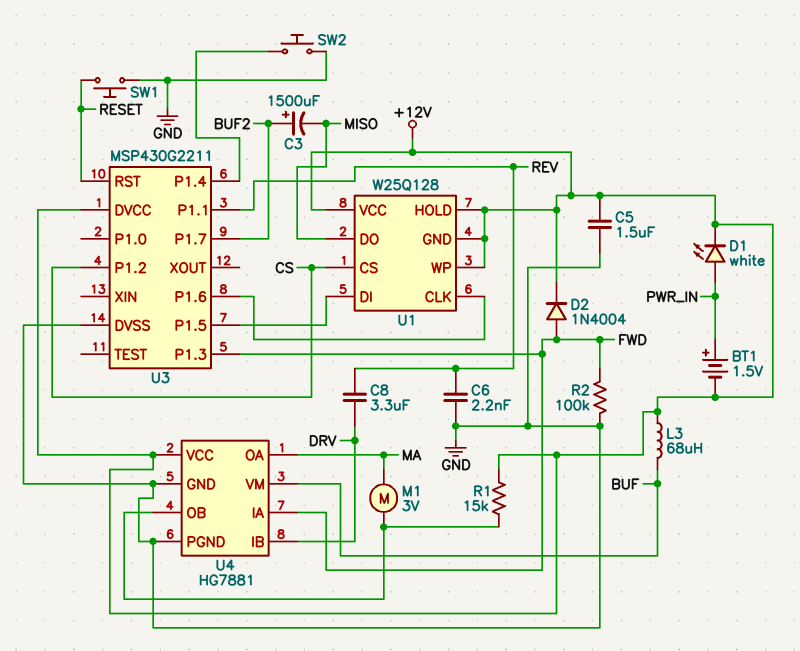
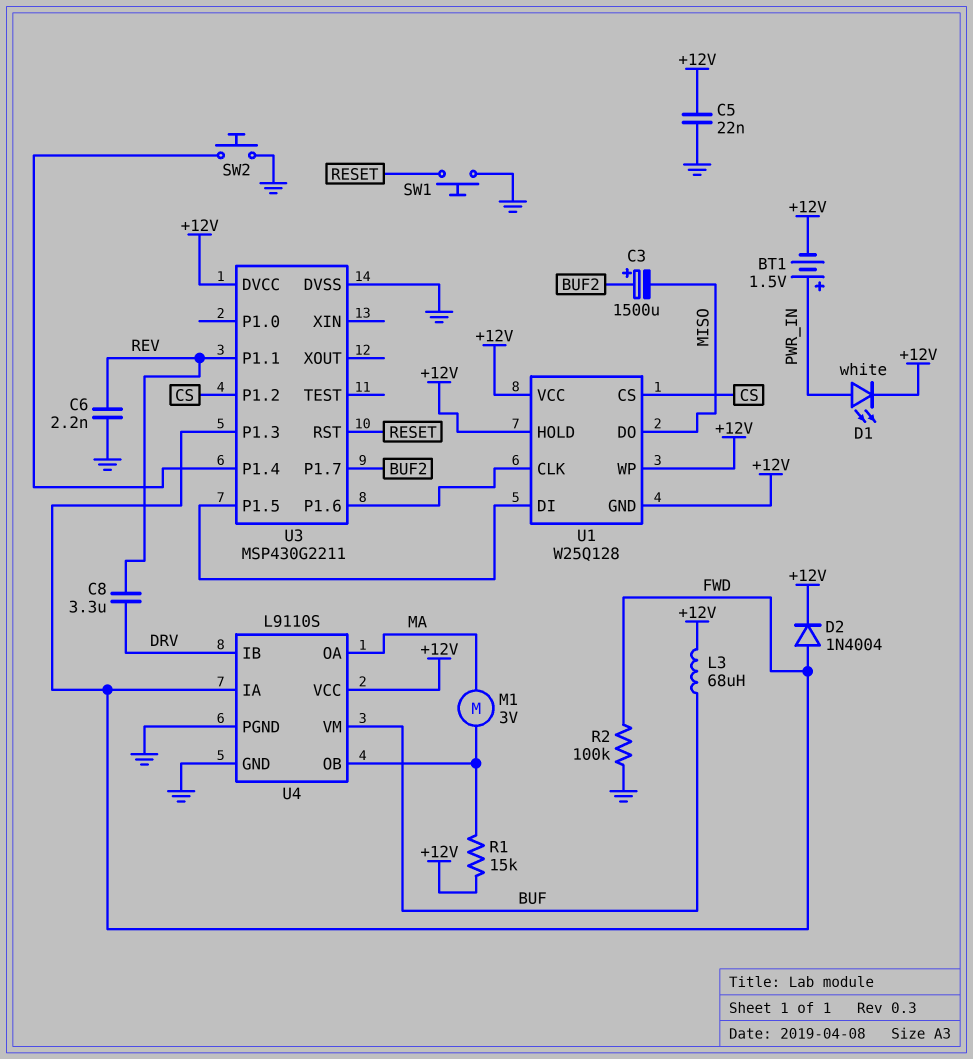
C5: 1.5uF (+12V, GND) -> 22nF (+12V, GND)
U4: HG7881 -> L9110S

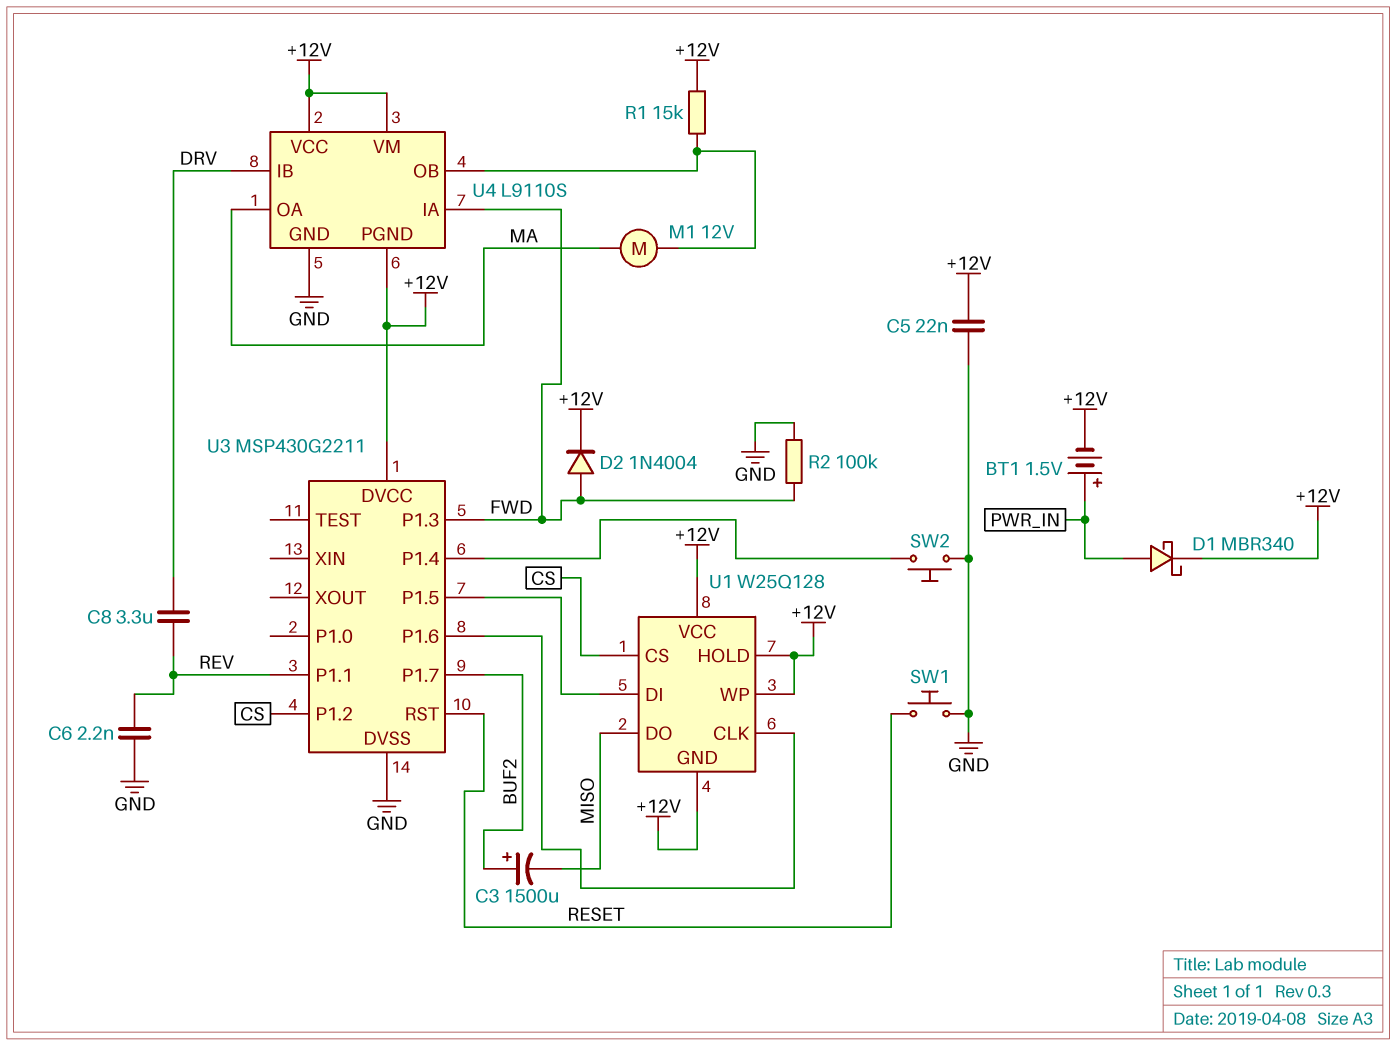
D1: LED white (A PWR_IN, K +12V) -> schottky MBR340 (A PWR_IN, K +12V)
L3: 68uH (+12V, BUF) -> none
M1: motor 3V (MA, U4/OB) -> motor 12V (MA, U4/OB)
U4 pin PGND: GND -> +12V
U4 pin VM: BUF -> +12V

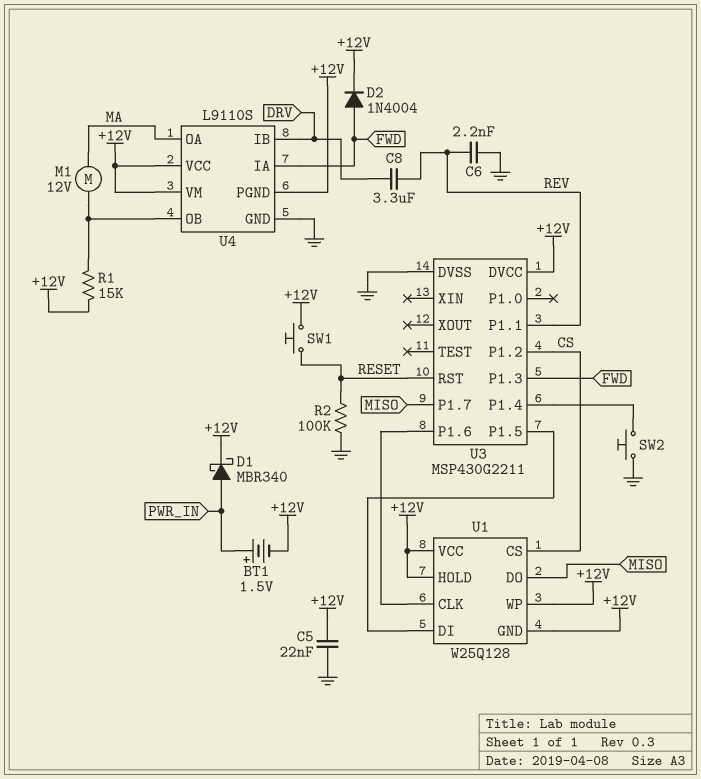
C3: 1500uF (plus BUF2, minus MISO) -> none
R2: 100k (FWD, GND) -> 100k (GND, RESET)
SW1: button (GND, RESET) -> button (+12V, RESET)
U3 pin P1.7: BUF2 -> MISO

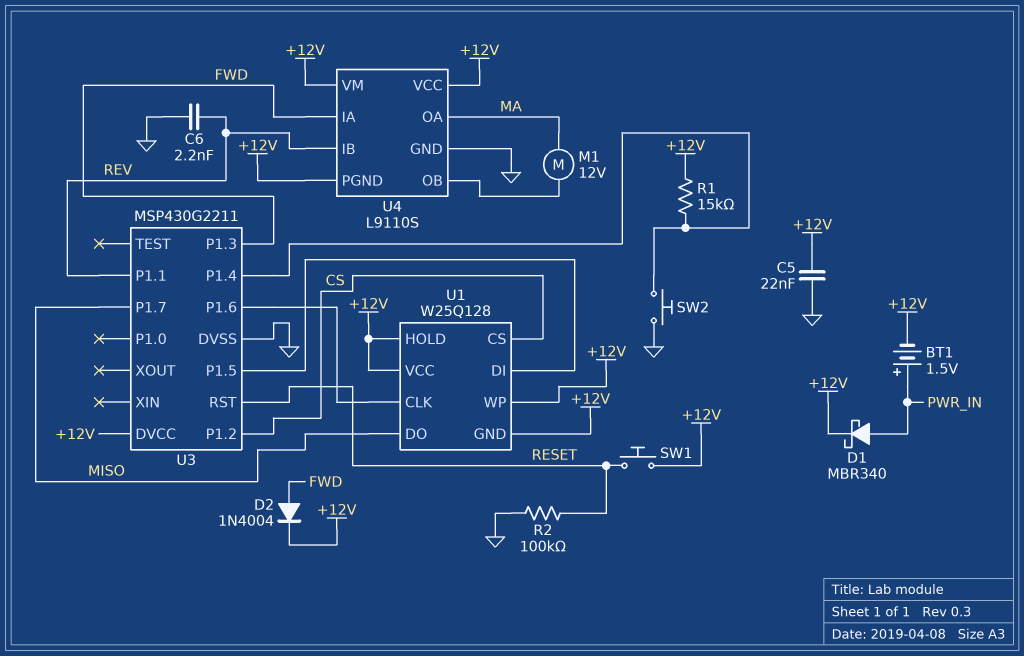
C8: 3.3uF (DRV, REV) -> none
R1: 15k (+12V, U4/OB) -> 15k (+12V, U3/P1.4)
U4 pin IB: DRV -> REV

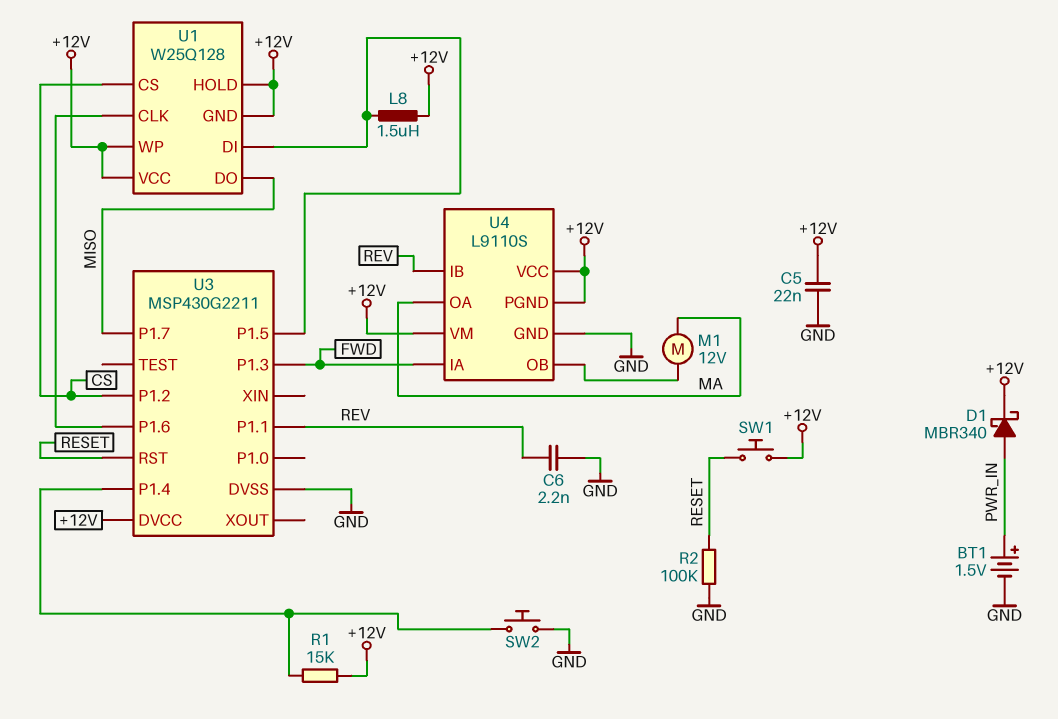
BT1: 1.5V (plus PWR_IN, minus +12V) -> 1.5V (plus PWR_IN, minus GND)
D2: diode 1N4004 (A FWD, K +12V) -> none
L8: none -> 1.5uH (+12V, U1/DI)

